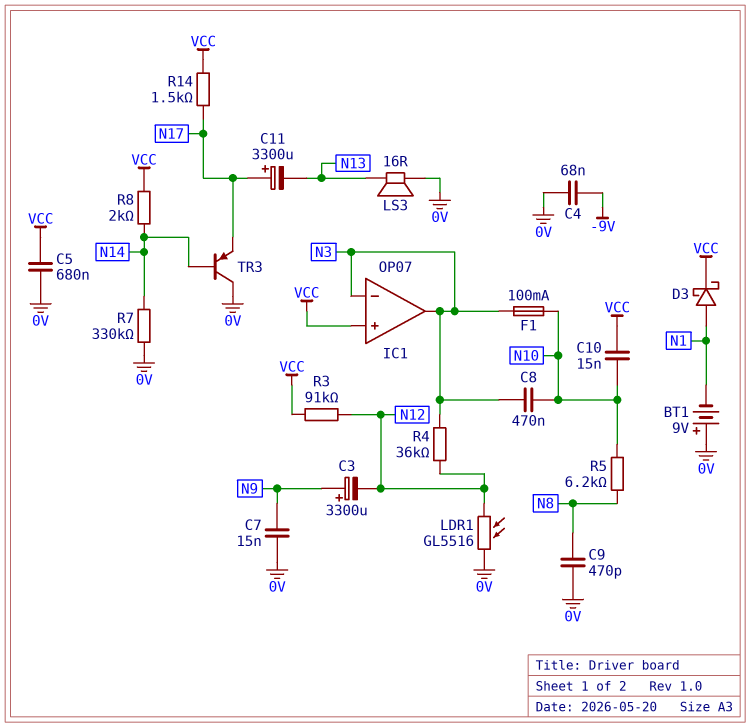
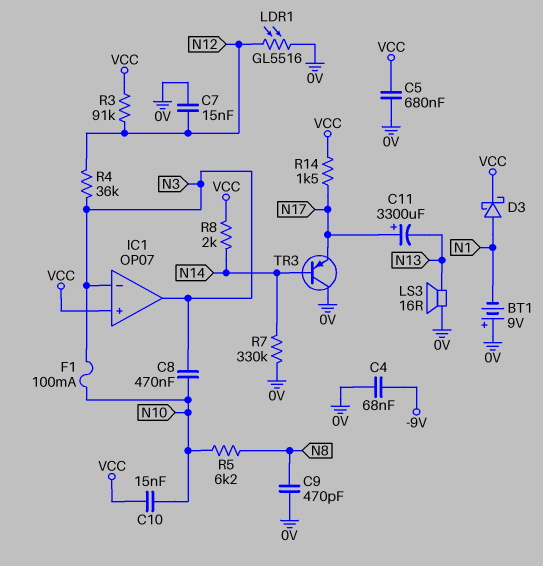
C3: 3300uF (plus N9, minus N12) -> none
C7: 15nF (0V, N9) -> 15nF (0V, N12)

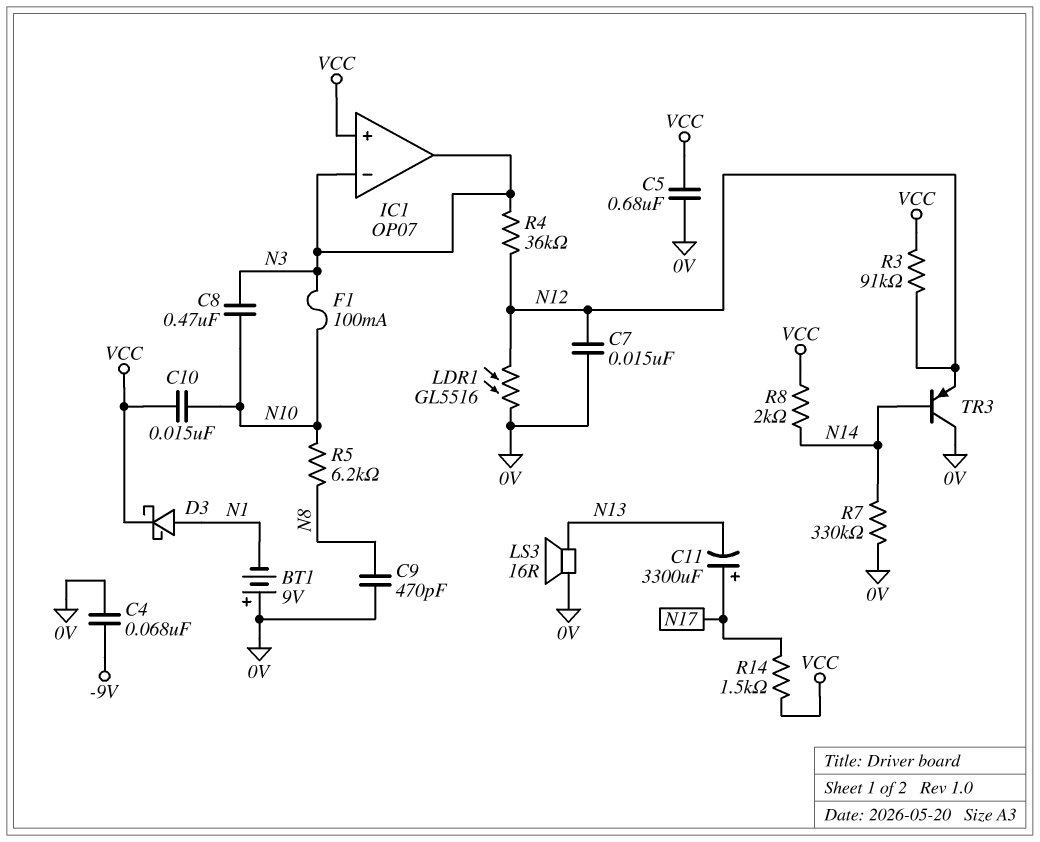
TR3: PNP (B N14, C 0V, E N17) -> PNP (B N14, C 0V, E N12)

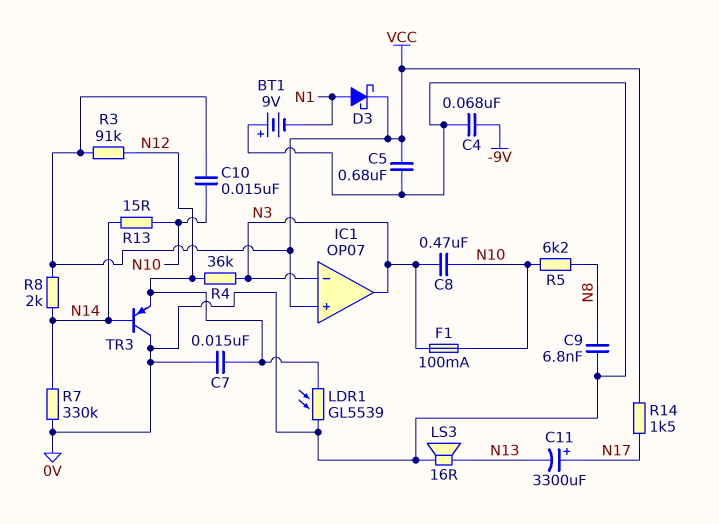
C9: 470pF (0V, N8) -> 6.8nF (0V, N8)
LDR1: GL5516 (0V, N12) -> GL5539 (0V, N12)
R13: none -> 15 (N10, N14)

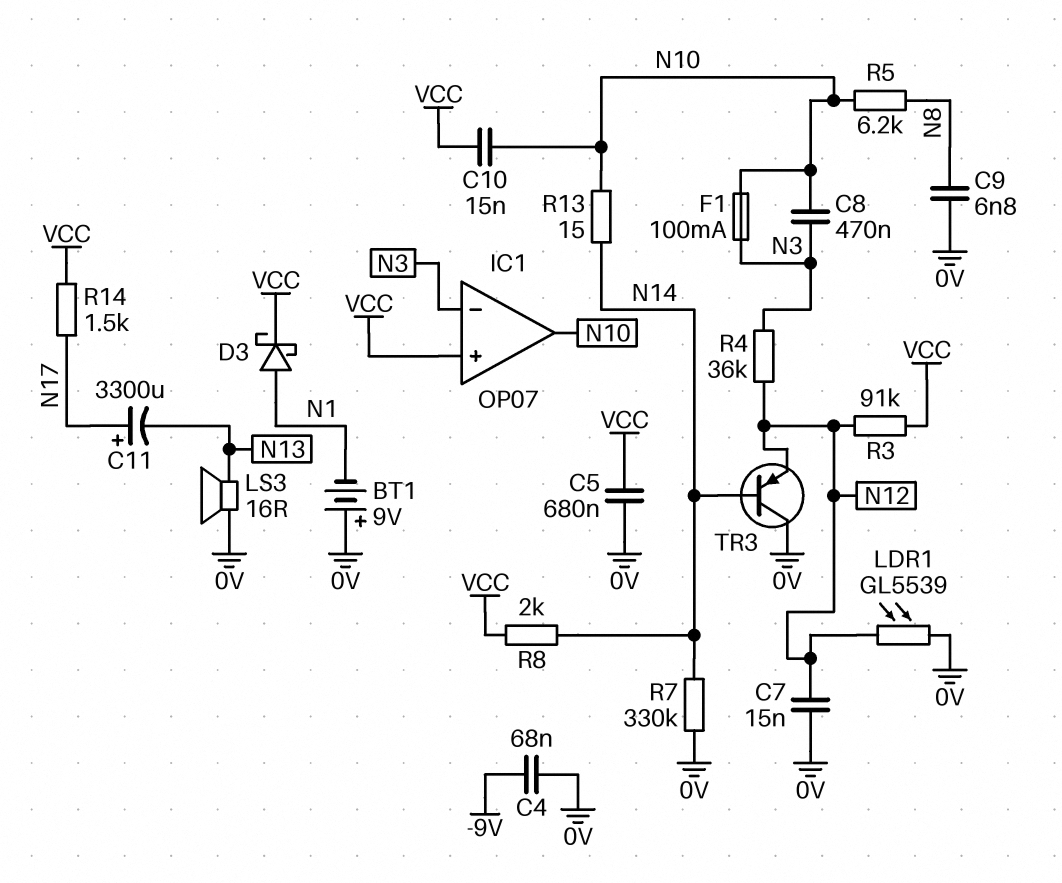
IC1 pin out: N3 -> N10

